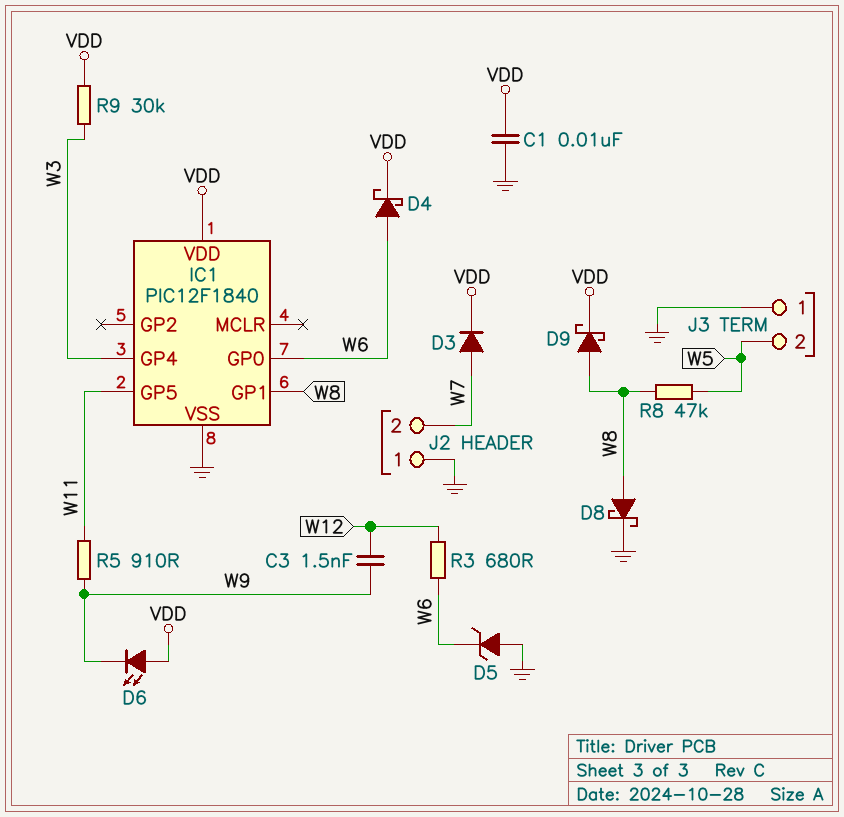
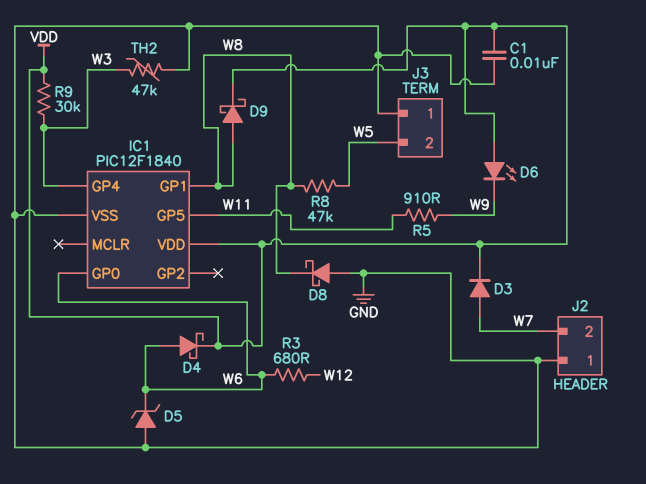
C3: 1.5nF (W9, W12) -> none
D8: schottky (A W8, K GND) -> schottky (A GND, K W8)
TH2: none -> 47k (GND, W3)

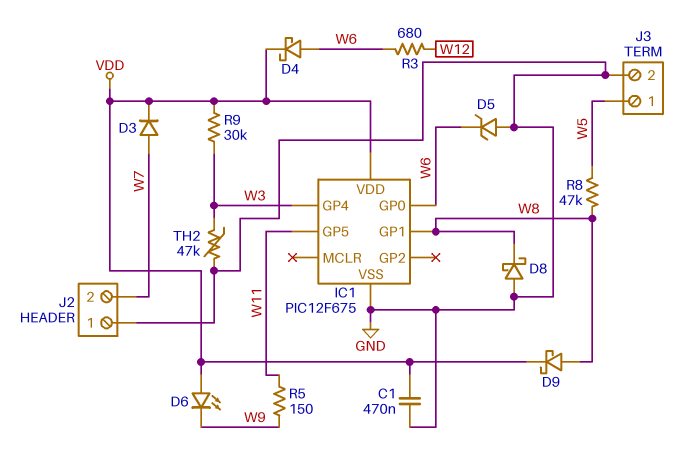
C1: 10nF (GND, VDD) -> 470nF (GND, VDD)
IC1: PIC12F1840 -> PIC12F675
J3 pin 1: GND -> W5
J3 pin 2: W5 -> GND
R5: 910 (W9, W11) -> 150 (W9, W11)

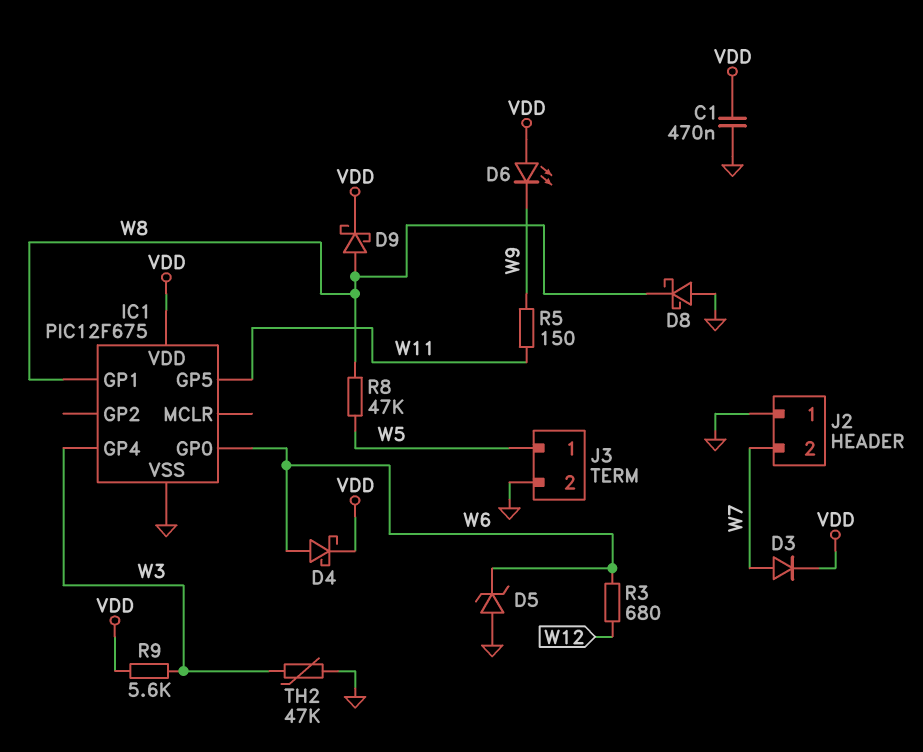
R9: 30k (VDD, W3) -> 5.6k (VDD, W3)

